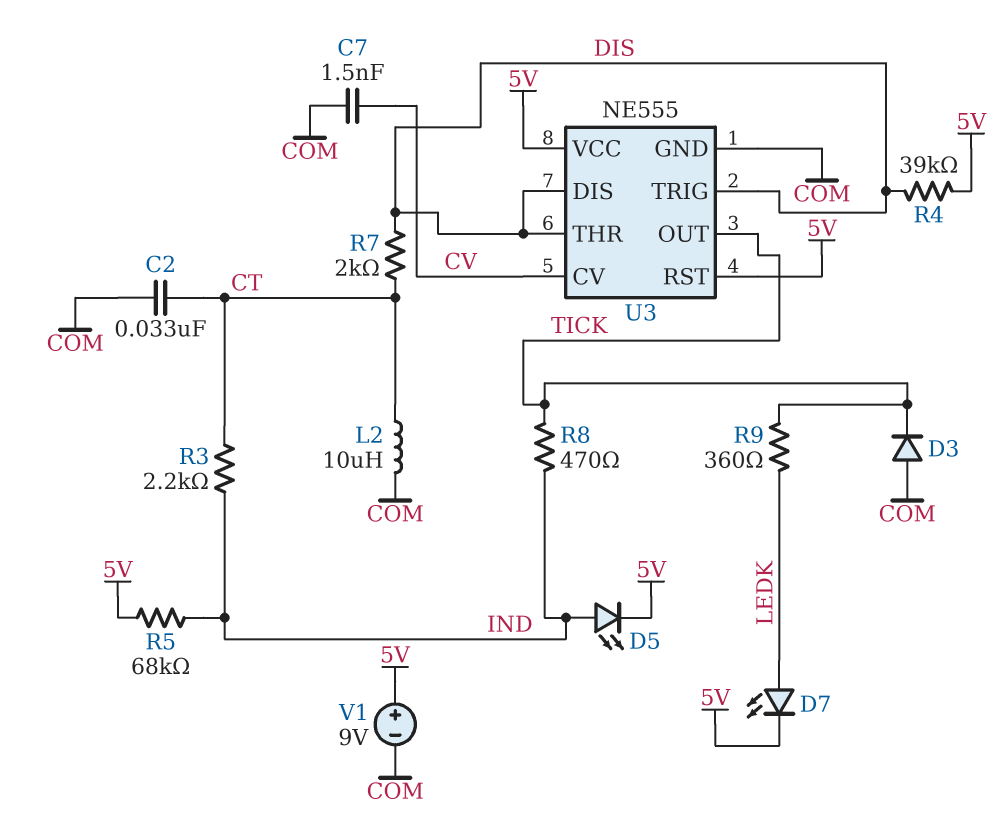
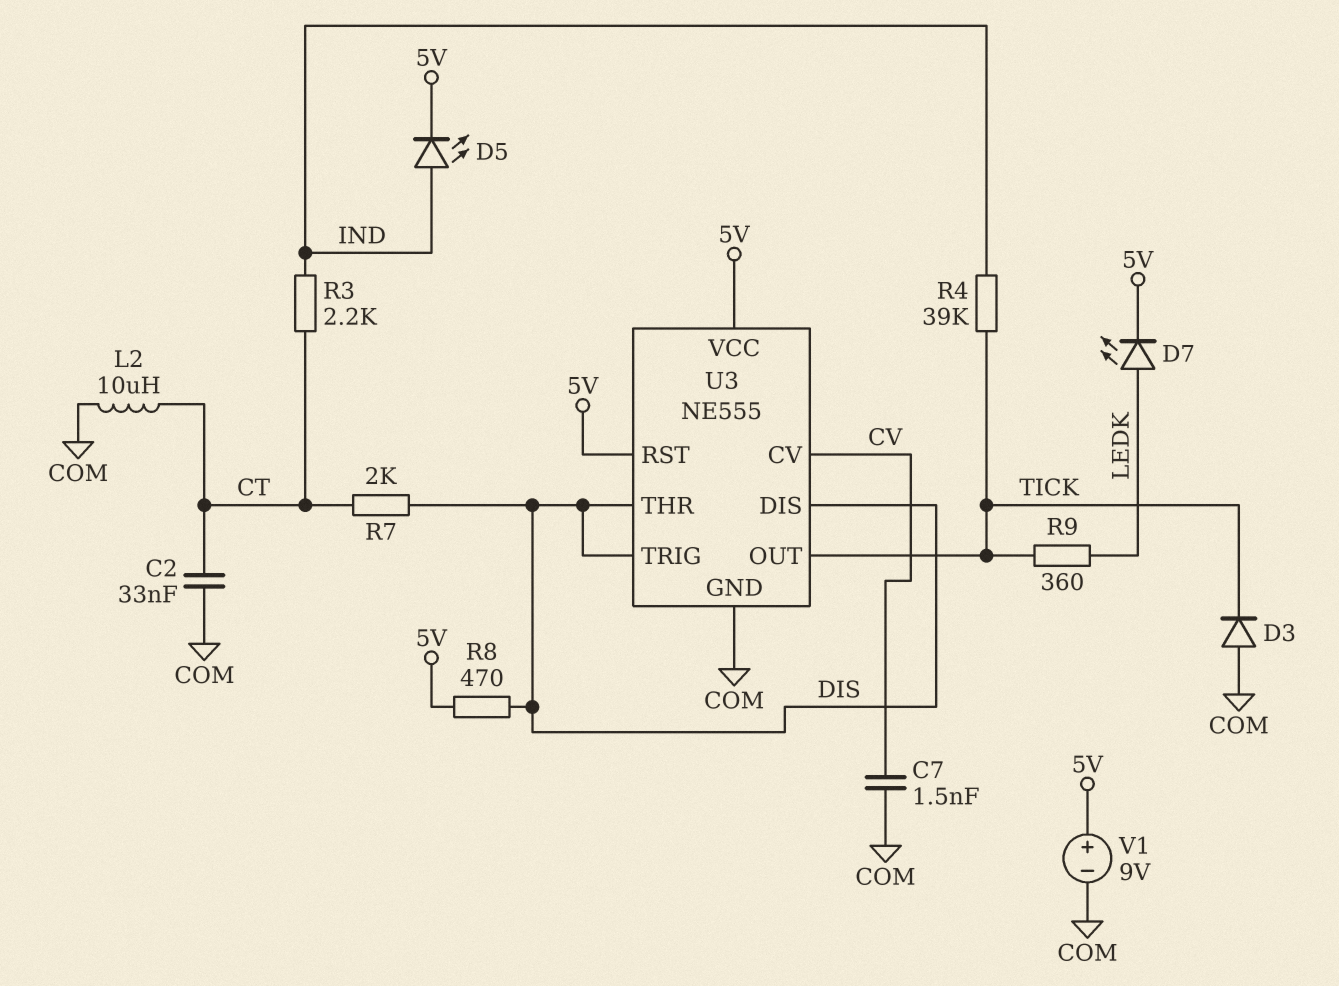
R4: 39k (5V, DIS) -> 39k (IND, TICK)
R5: 68k (5V, IND) -> none
R8: 470 (IND, TICK) -> 470 (5V, DIS)

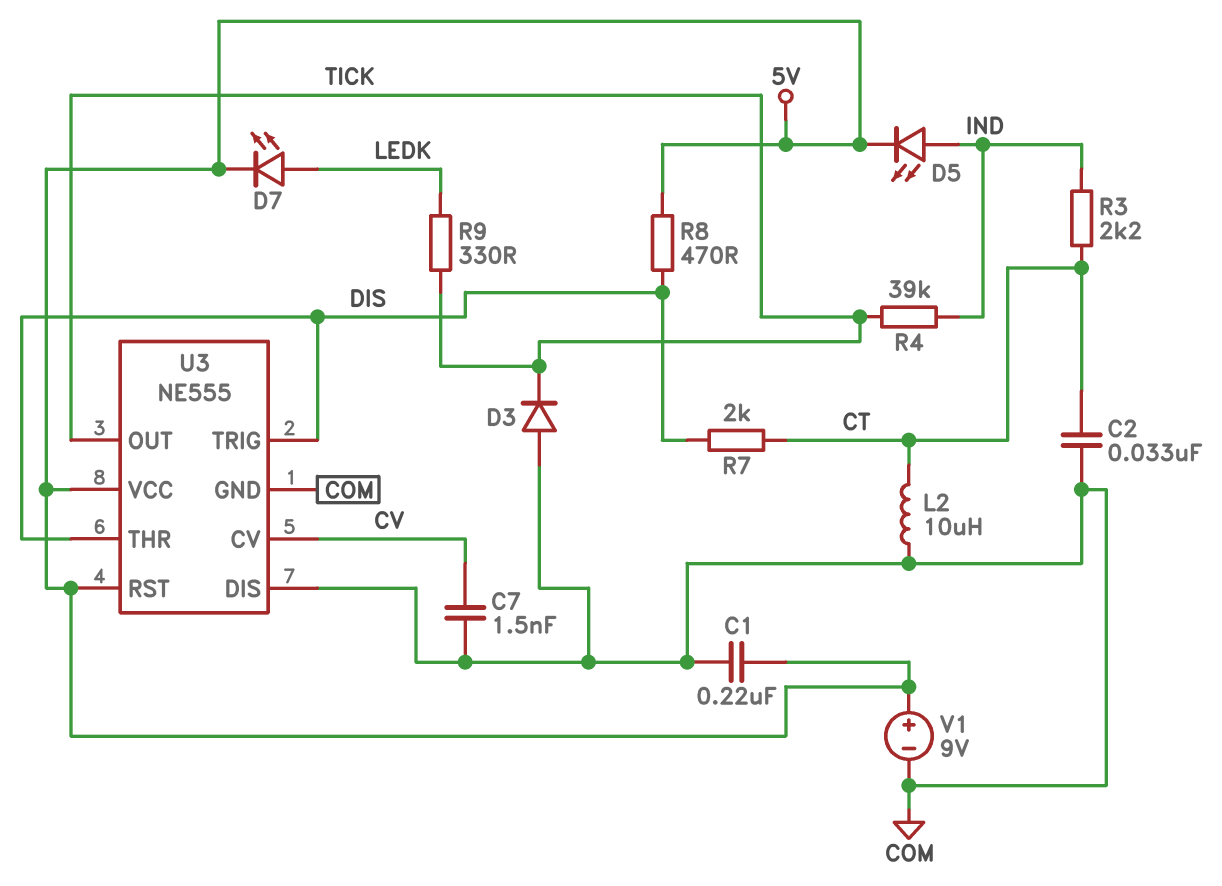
C1: none -> 220nF (5V, COM)
R9: 360 (LEDK, TICK) -> 330 (LEDK, TICK)
U3 pin DIS: DIS -> COM

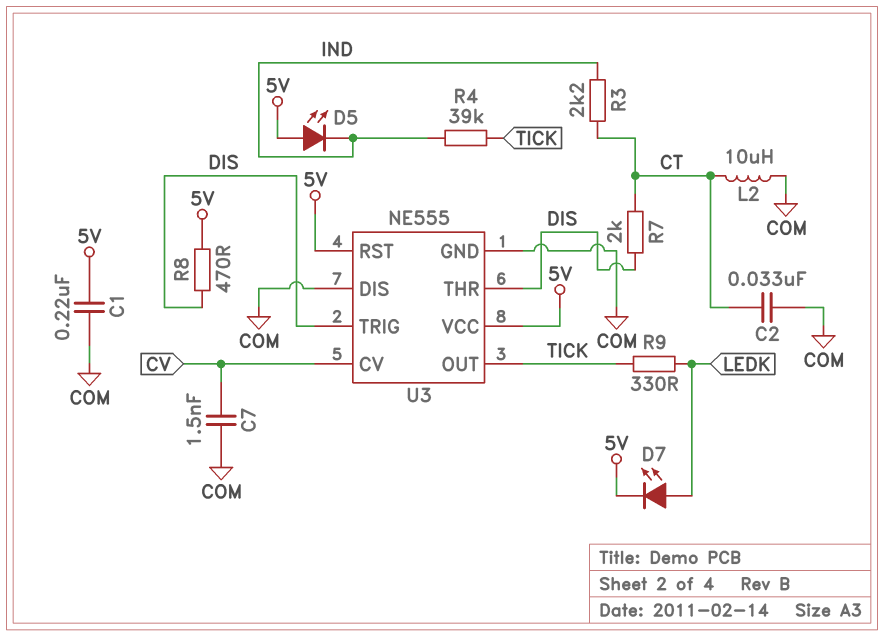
D3: diode (A COM, K TICK) -> none
D5: LED (A IND, K 5V) -> LED (A 5V, K IND)
V1: 9V (plus 5V, minus COM) -> none

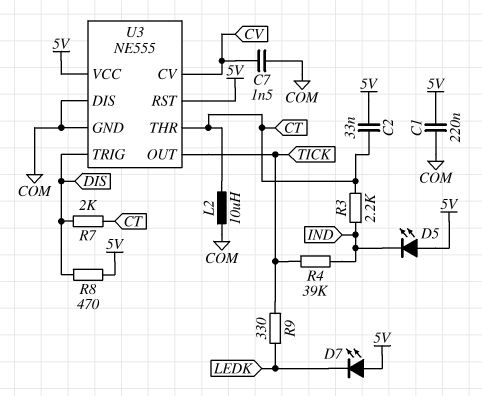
C2: 33nF (COM, CT) -> 33nF (5V, CT)
D7: LED (A LEDK, K 5V) -> LED (A 5V, K LEDK)
U3 pin THR: DIS -> CT

